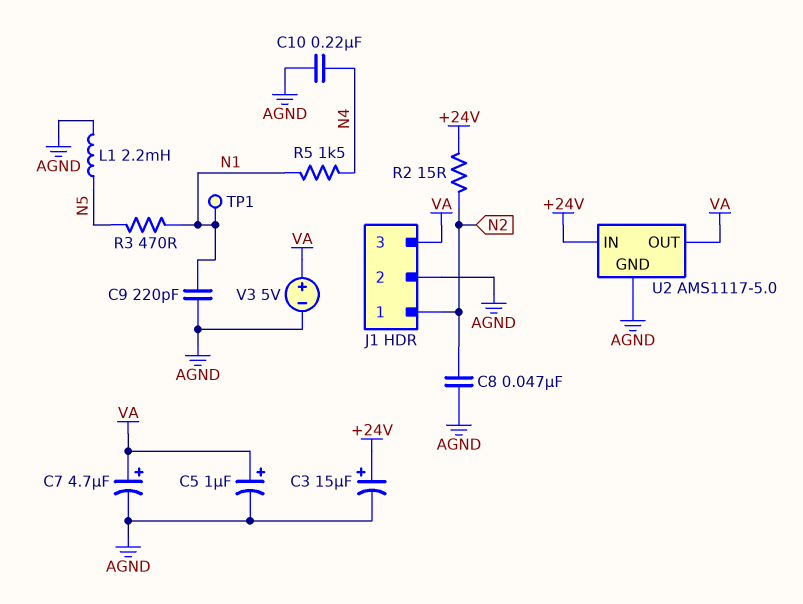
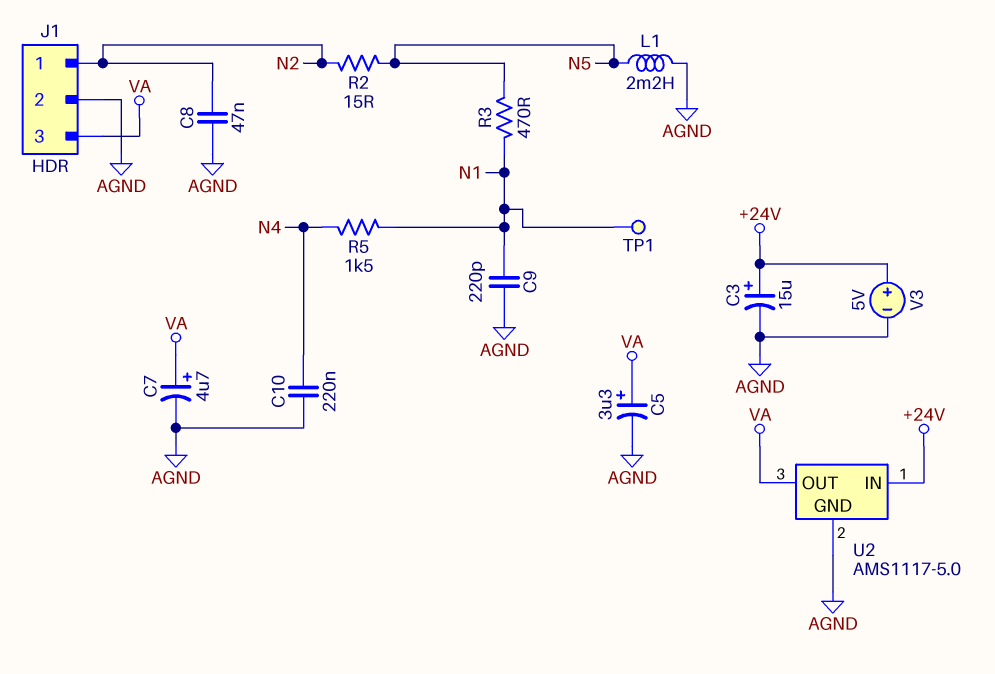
C5: 1uF (plus VA, minus AGND) -> 3.3uF (plus VA, minus AGND)
R2: 15 (+24V, N2) -> 15 (N2, N5)
V3: 5V (plus VA, minus AGND) -> 5V (plus +24V, minus AGND)

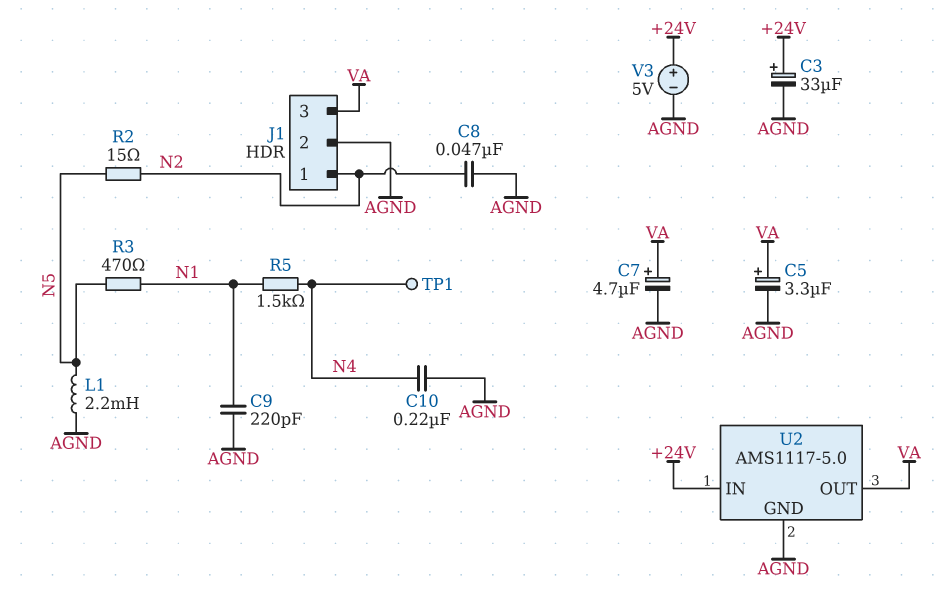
C3: 15uF (plus +24V, minus AGND) -> 33uF (plus +24V, minus AGND)
TP1: test point (N1) -> test point (N4)

